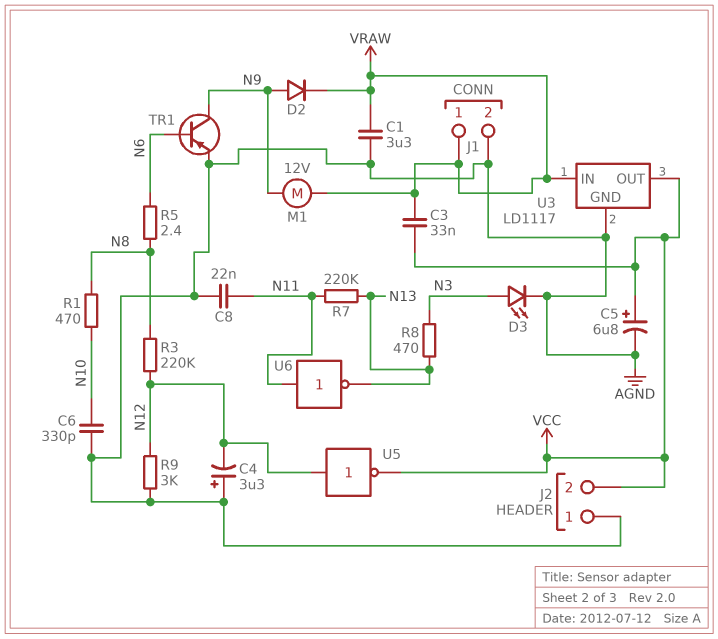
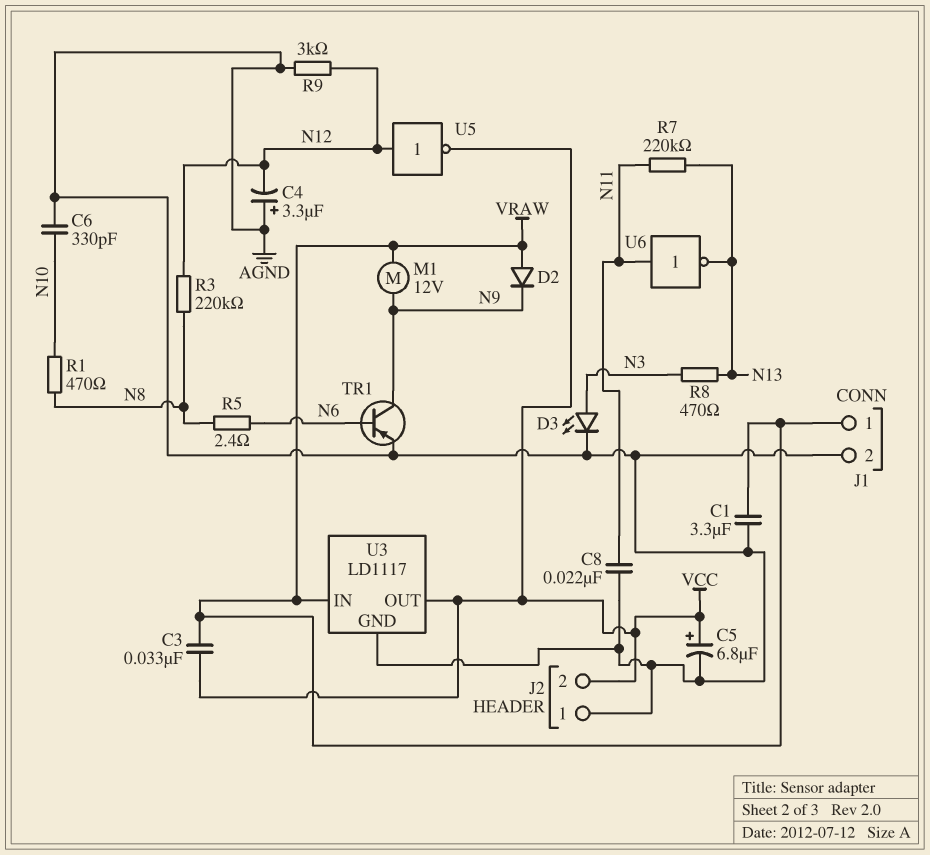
D2: diode (A N9, K VRAW) -> diode (A VRAW, K N9)

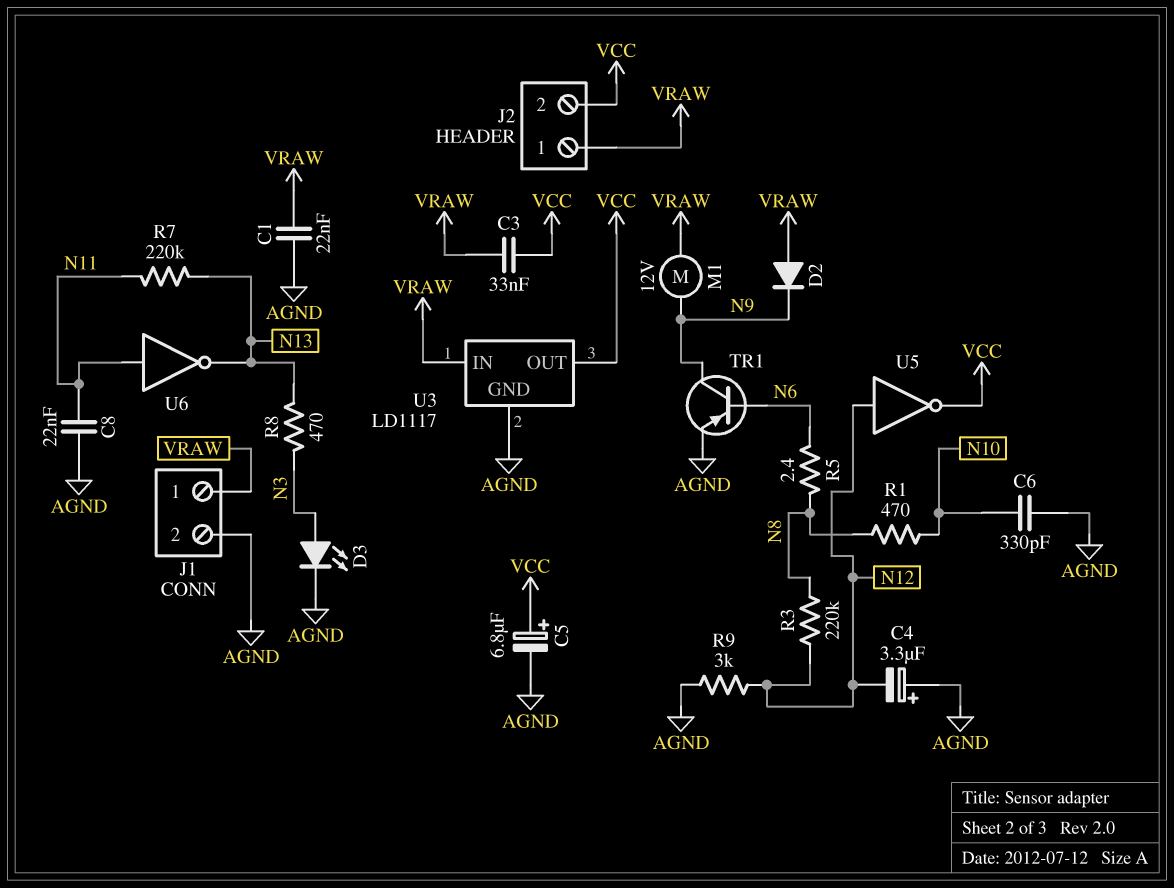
C1: 3.3uF (AGND, VRAW) -> 22nF (AGND, VRAW)
J2 pin 1: AGND -> VRAW

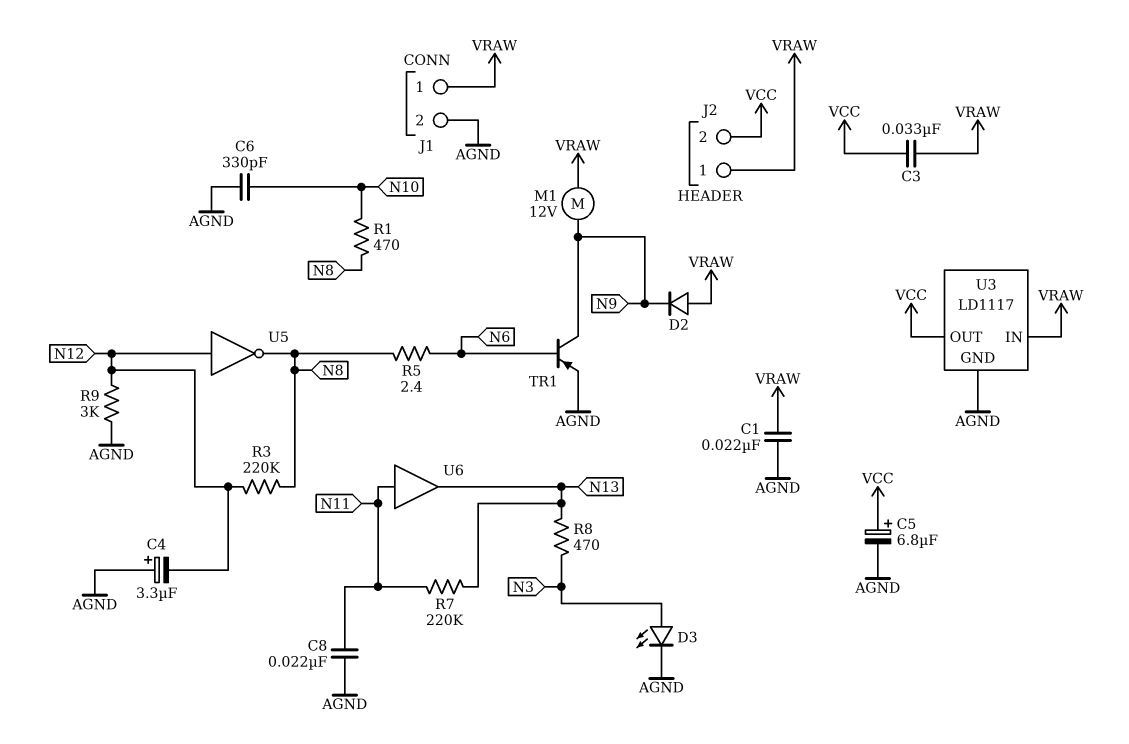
U5: NOT (in N12, out VCC) -> NOT (in N12, out N8)
U6: NOT (in N11, out N13) -> buffer (in N11, out N13)

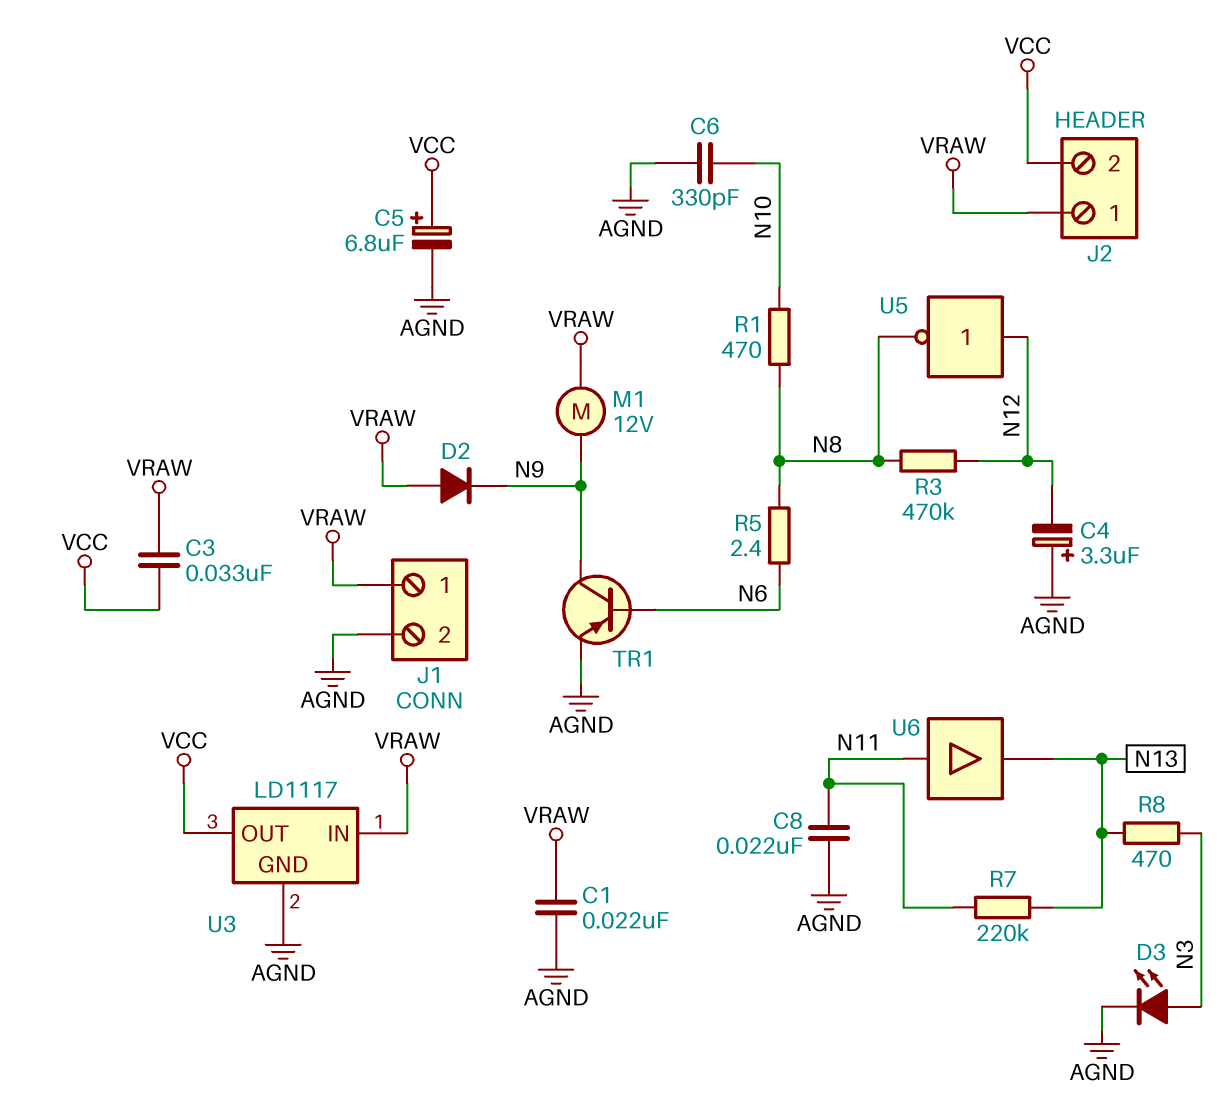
R3: 220k (N8, N12) -> 470k (N8, N12)
R9: 3k (AGND, N12) -> none

